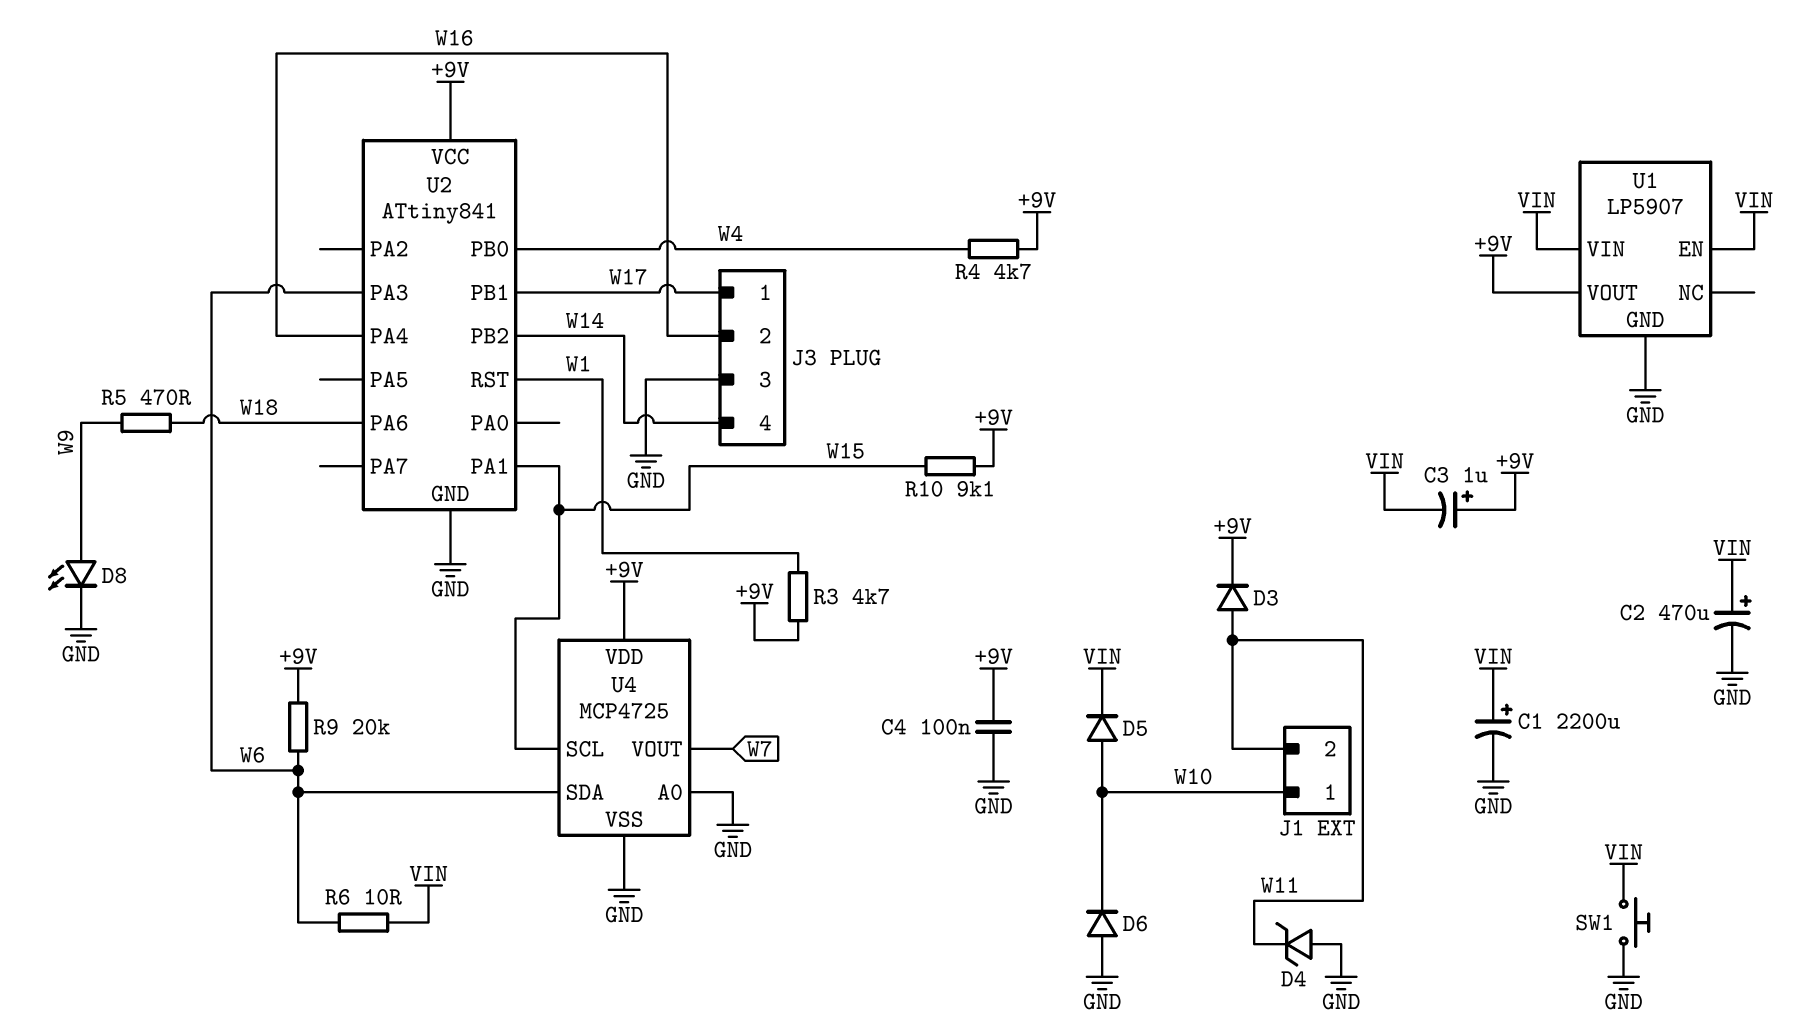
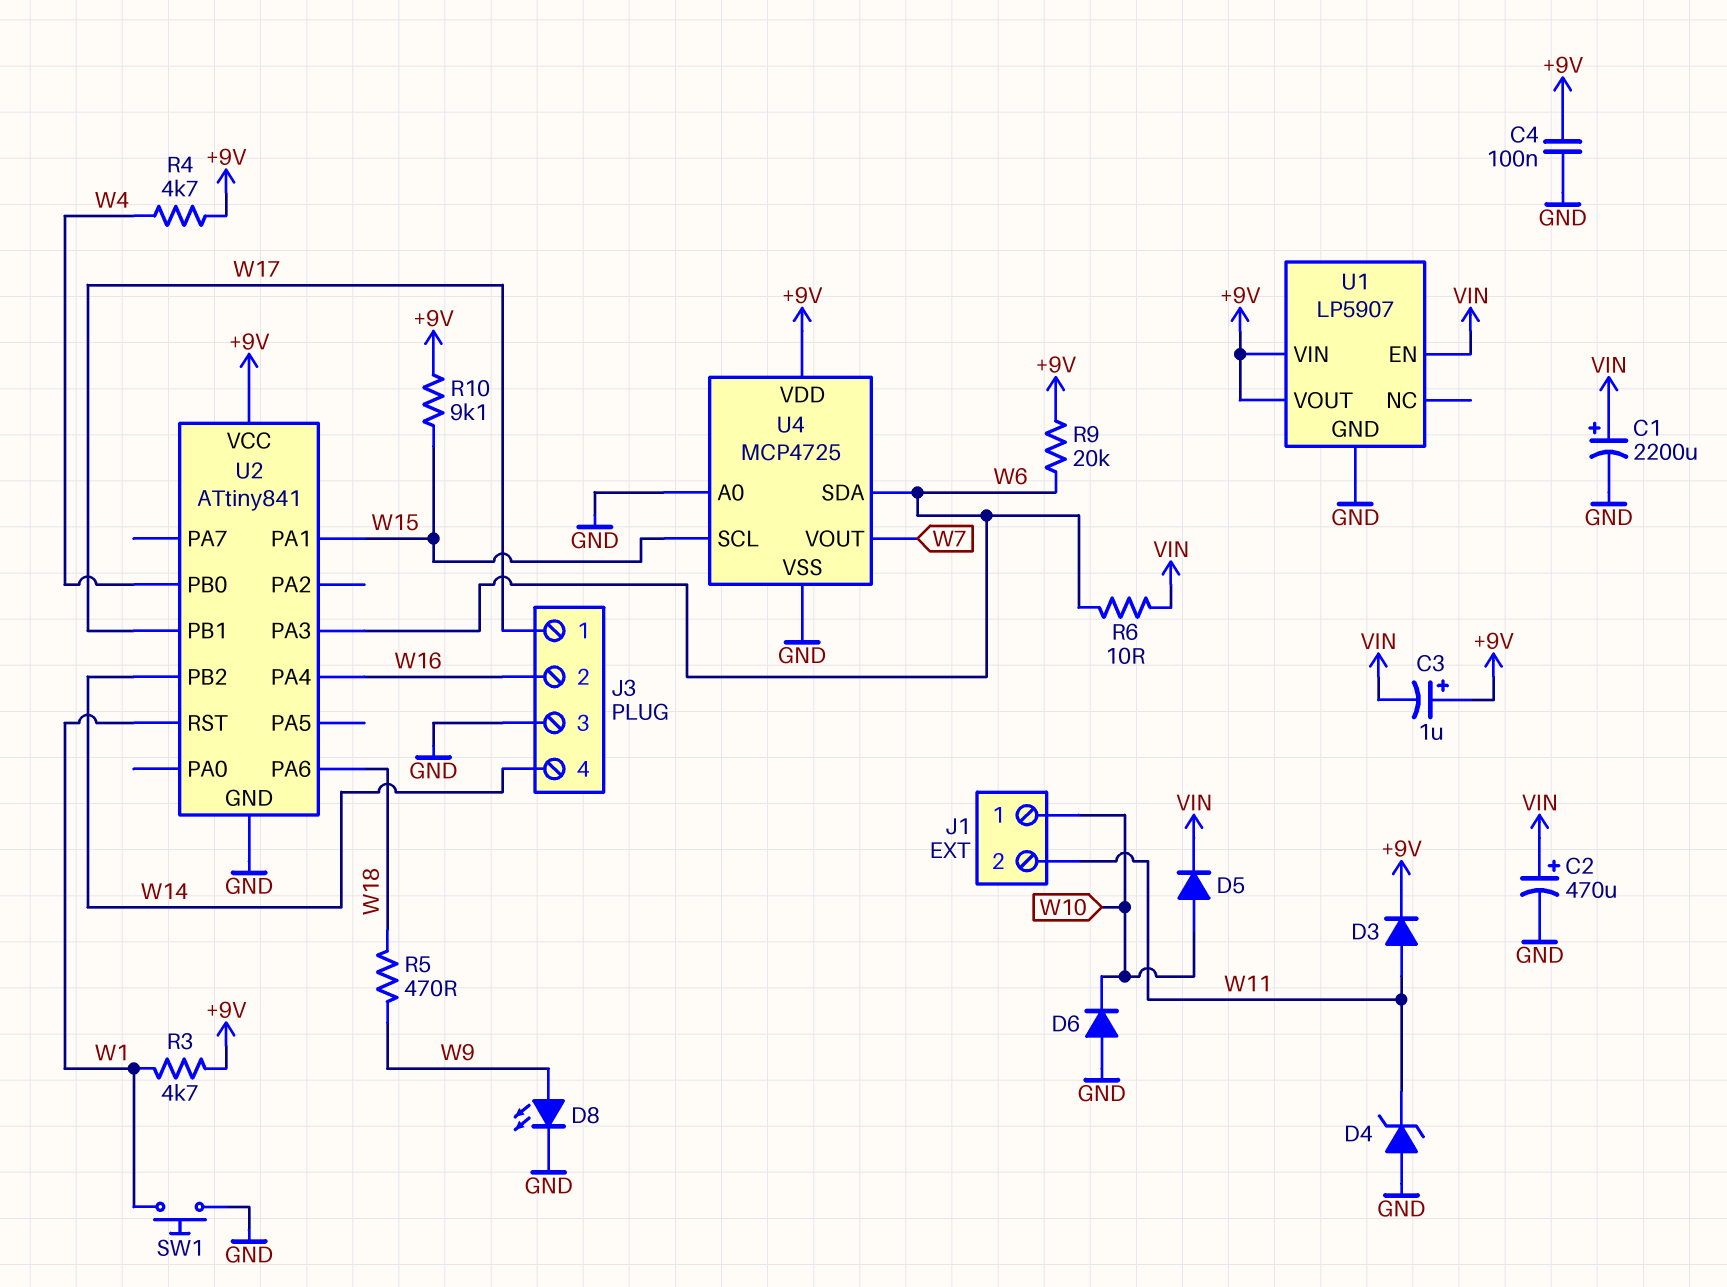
SW1: button (GND, VIN) -> button (GND, W1)
U1 pin VIN: VIN -> +9V

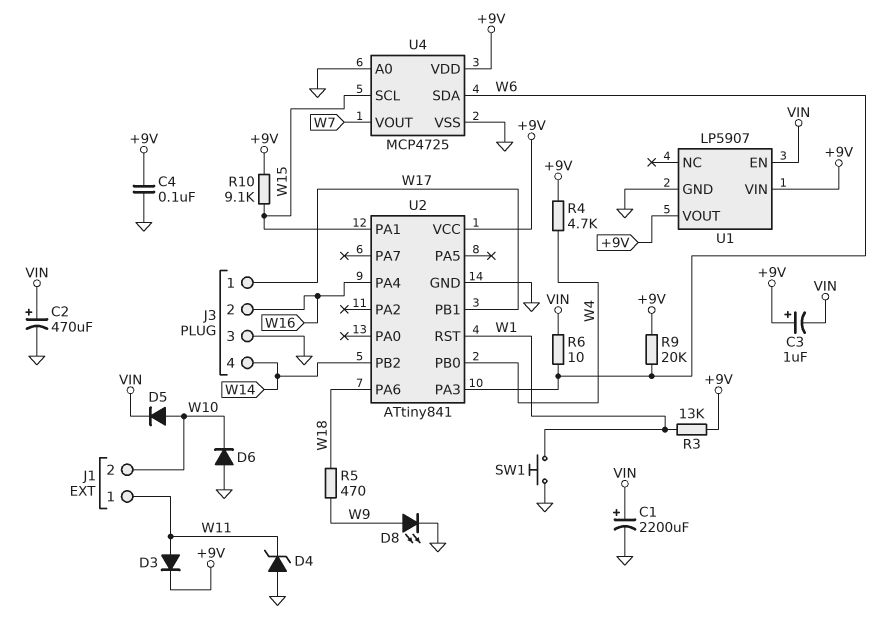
J1 pin 1: W10 -> W11
J1 pin 2: W11 -> W10
R3: 4.7k (+9V, W1) -> 13k (+9V, W1)

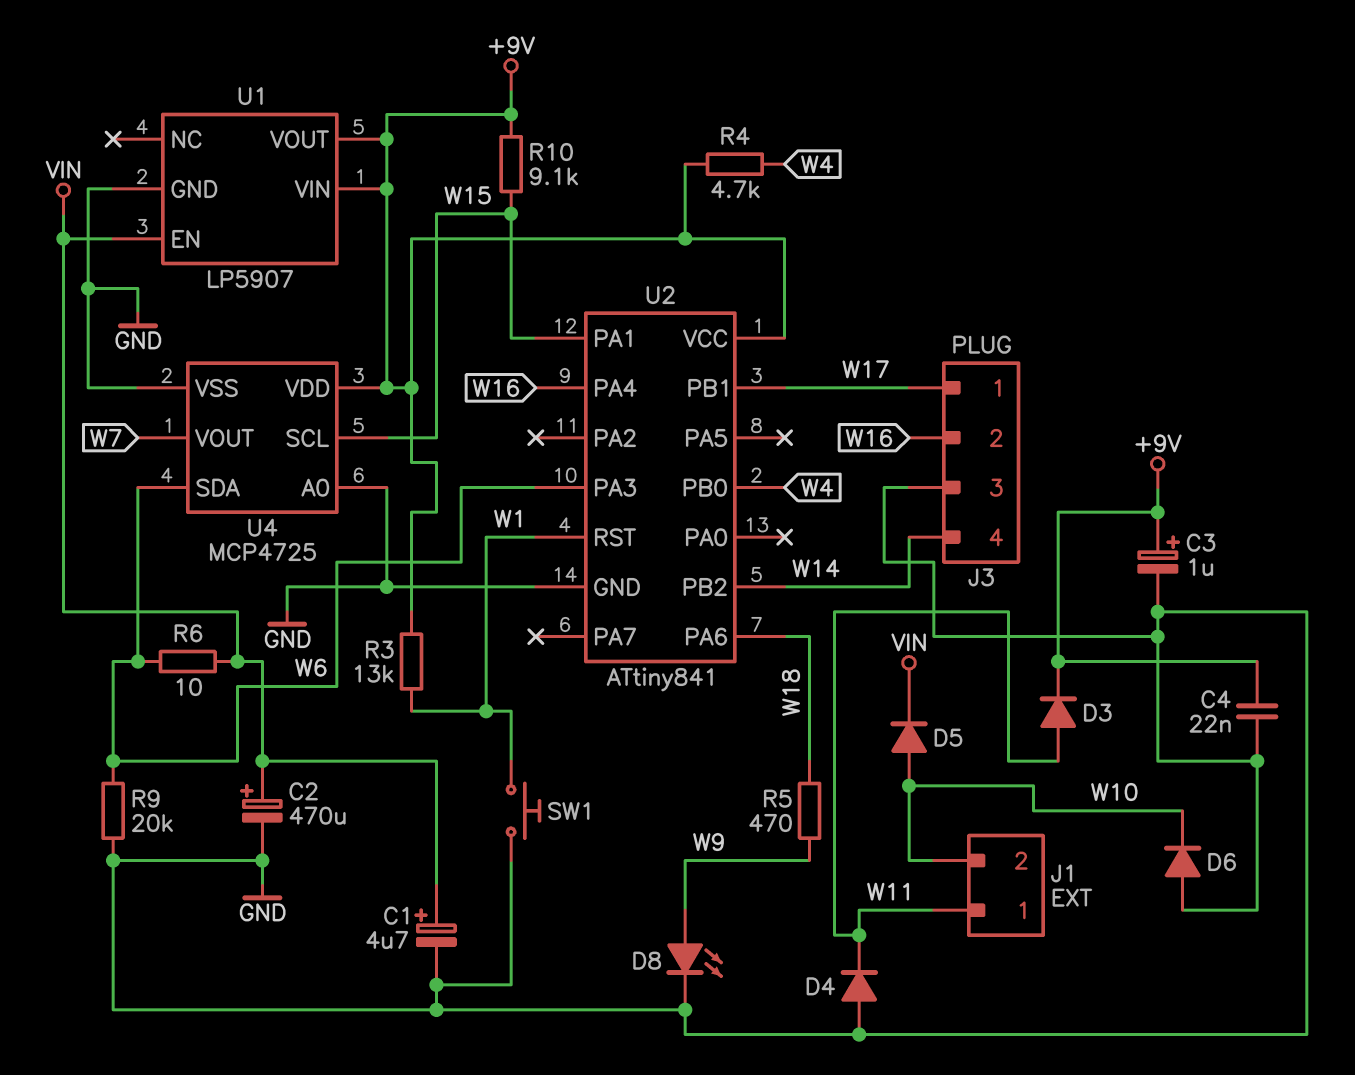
C1: 2200uF (plus VIN, minus GND) -> 4.7uF (plus VIN, minus GND)
C3: 1uF (plus +9V, minus VIN) -> 1uF (plus +9V, minus GND)
C4: 100nF (+9V, GND) -> 22nF (+9V, GND)
D4: zener (A GND, K W11) -> diode (A GND, K W11)
R9: 20k (+9V, W6) -> 20k (GND, W6)

